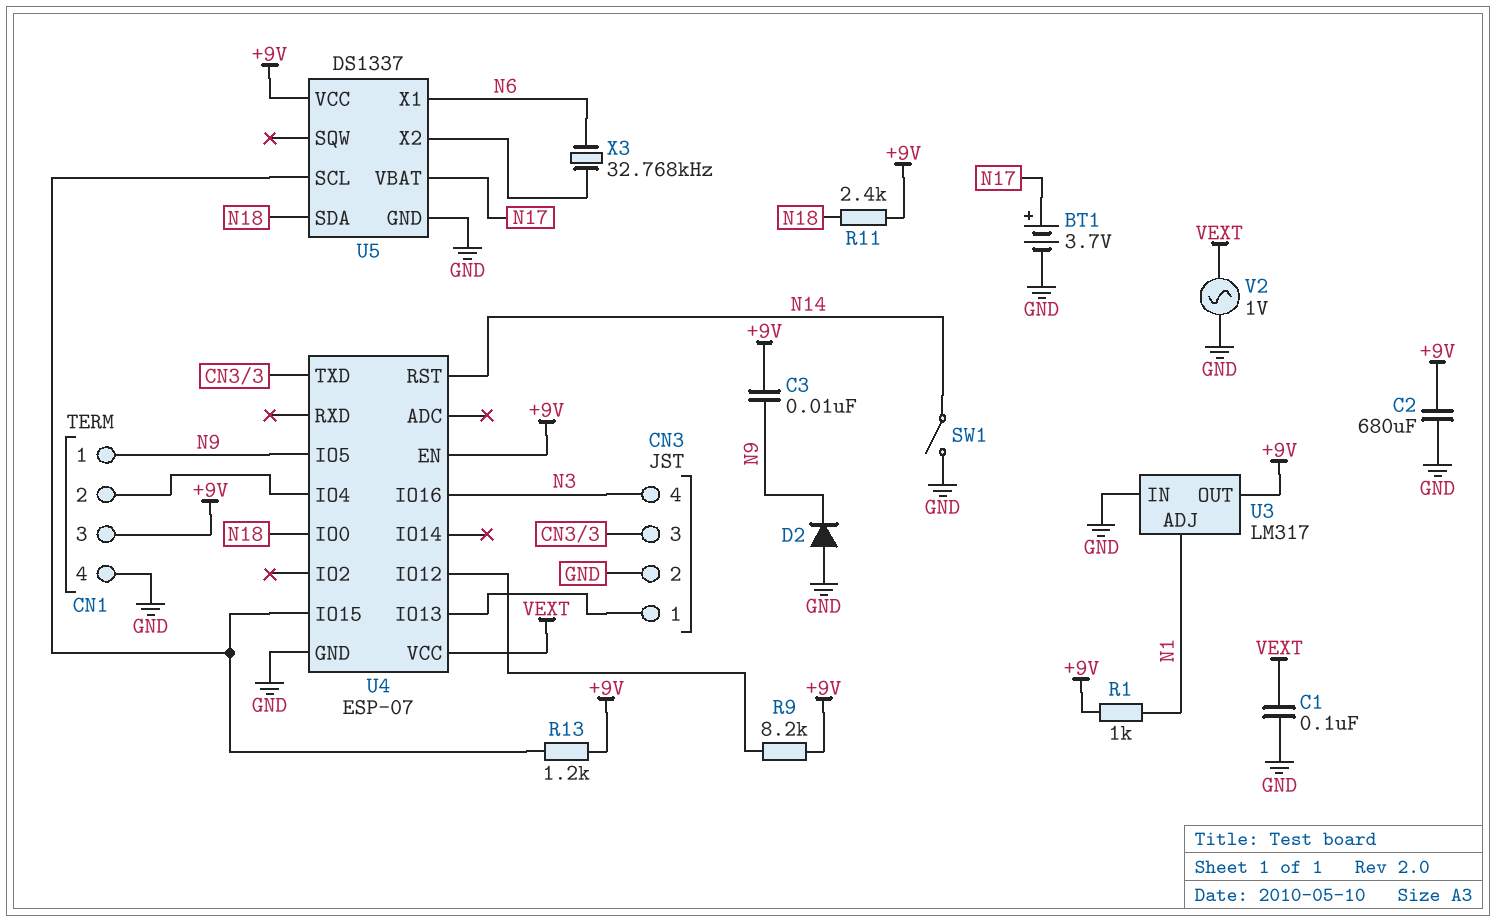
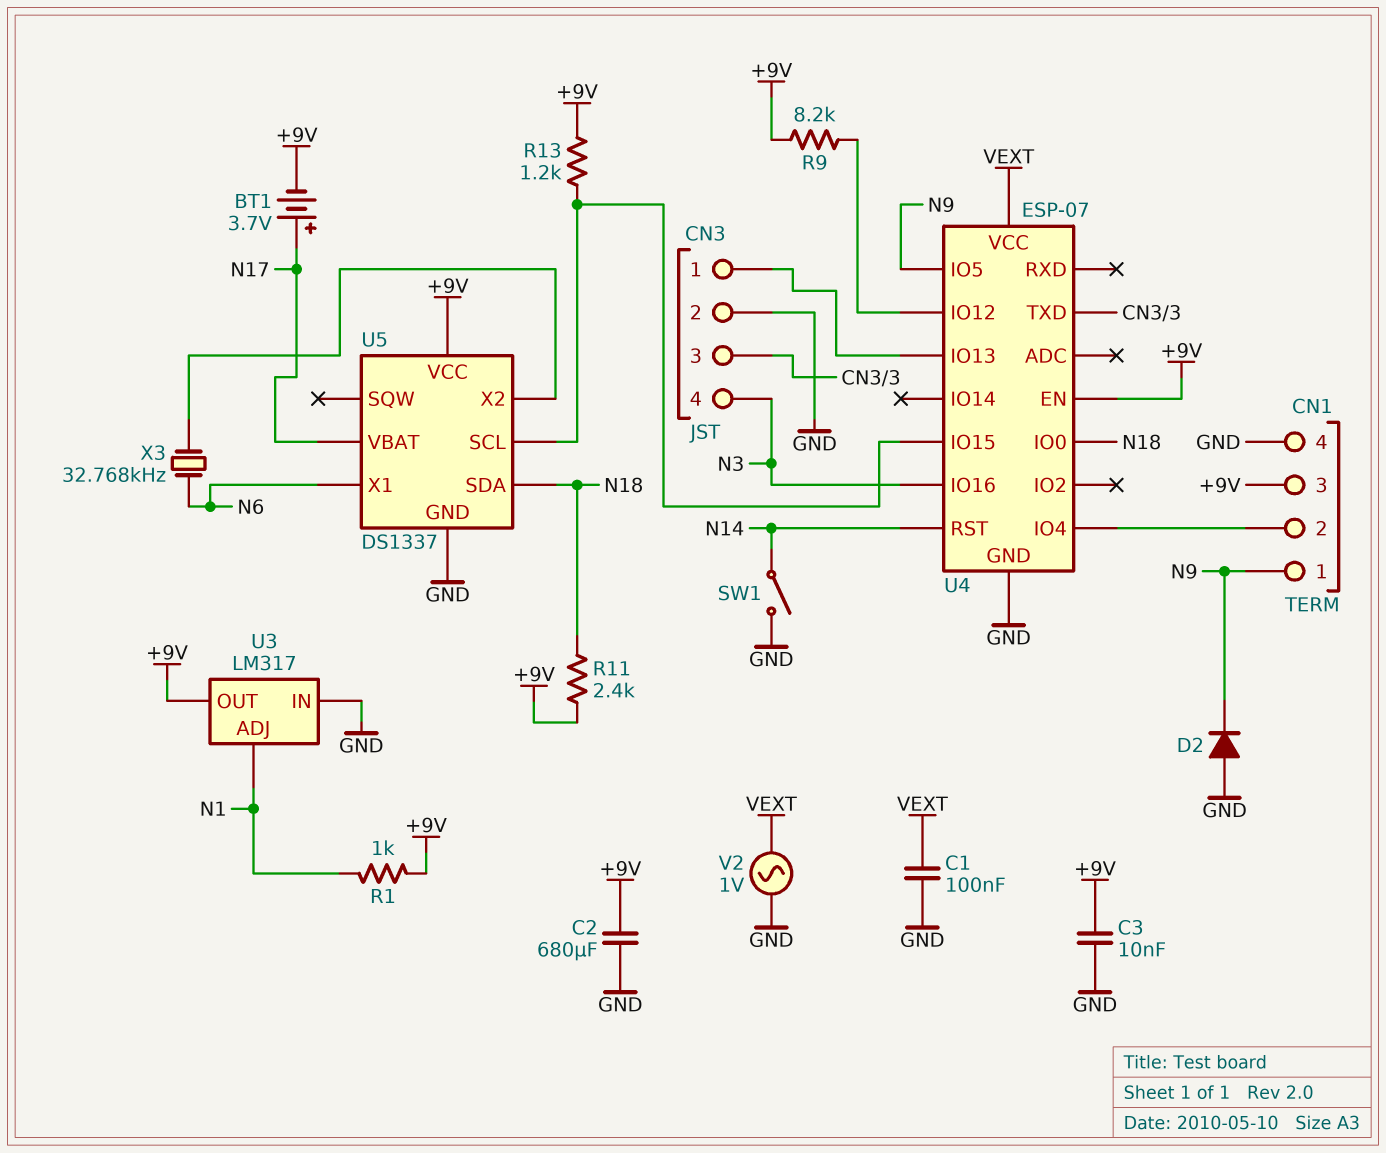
BT1: 3.7V (plus N17, minus GND) -> 3.7V (plus N17, minus +9V)
C3: 10nF (+9V, N9) -> 10nF (+9V, GND)

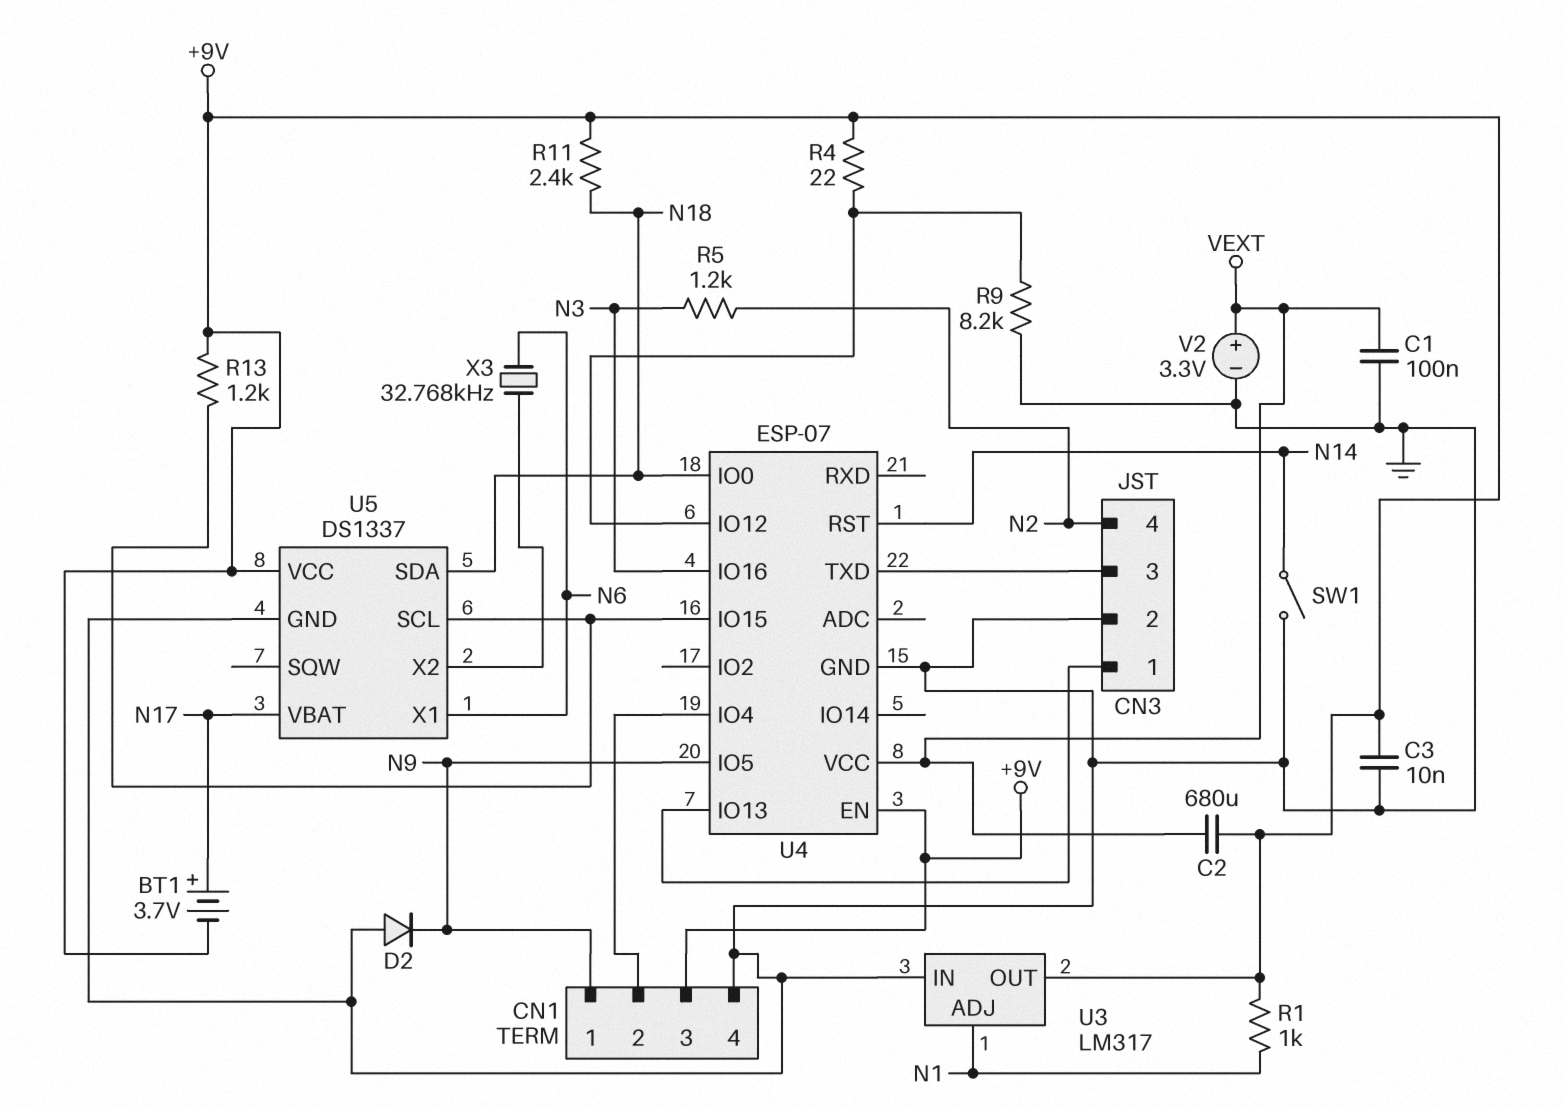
C2: 680uF (+9V, GND) -> 680uF (+9V, VEXT)
CN3 pin 4: N3 -> N2
R4: none -> 22 (+9V, U4/IO12)
R5: none -> 1.2k (N2, N3)
R9: 8.2k (+9V, U4/IO12) -> 8.2k (GND, U4/IO12)
V2: AC 1V (GND, VEXT) -> 3.3V (plus VEXT, minus GND)

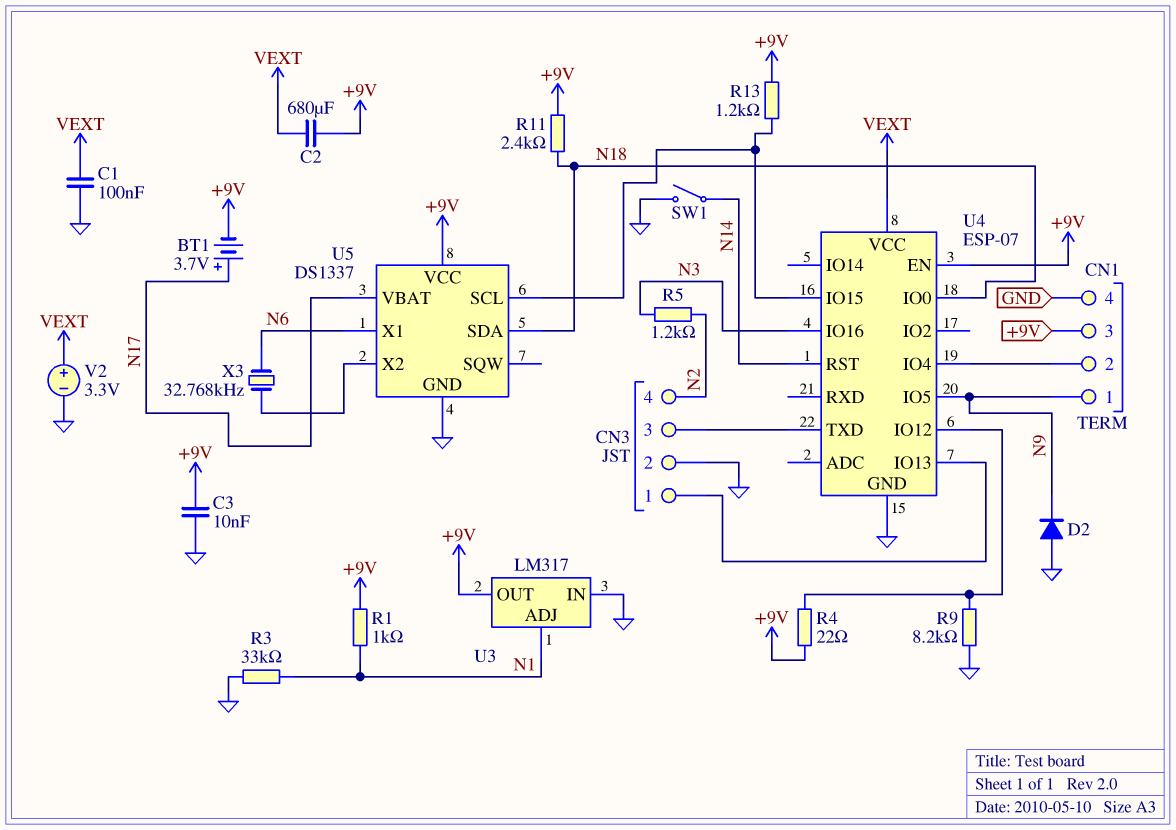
R3: none -> 33k (GND, N1)

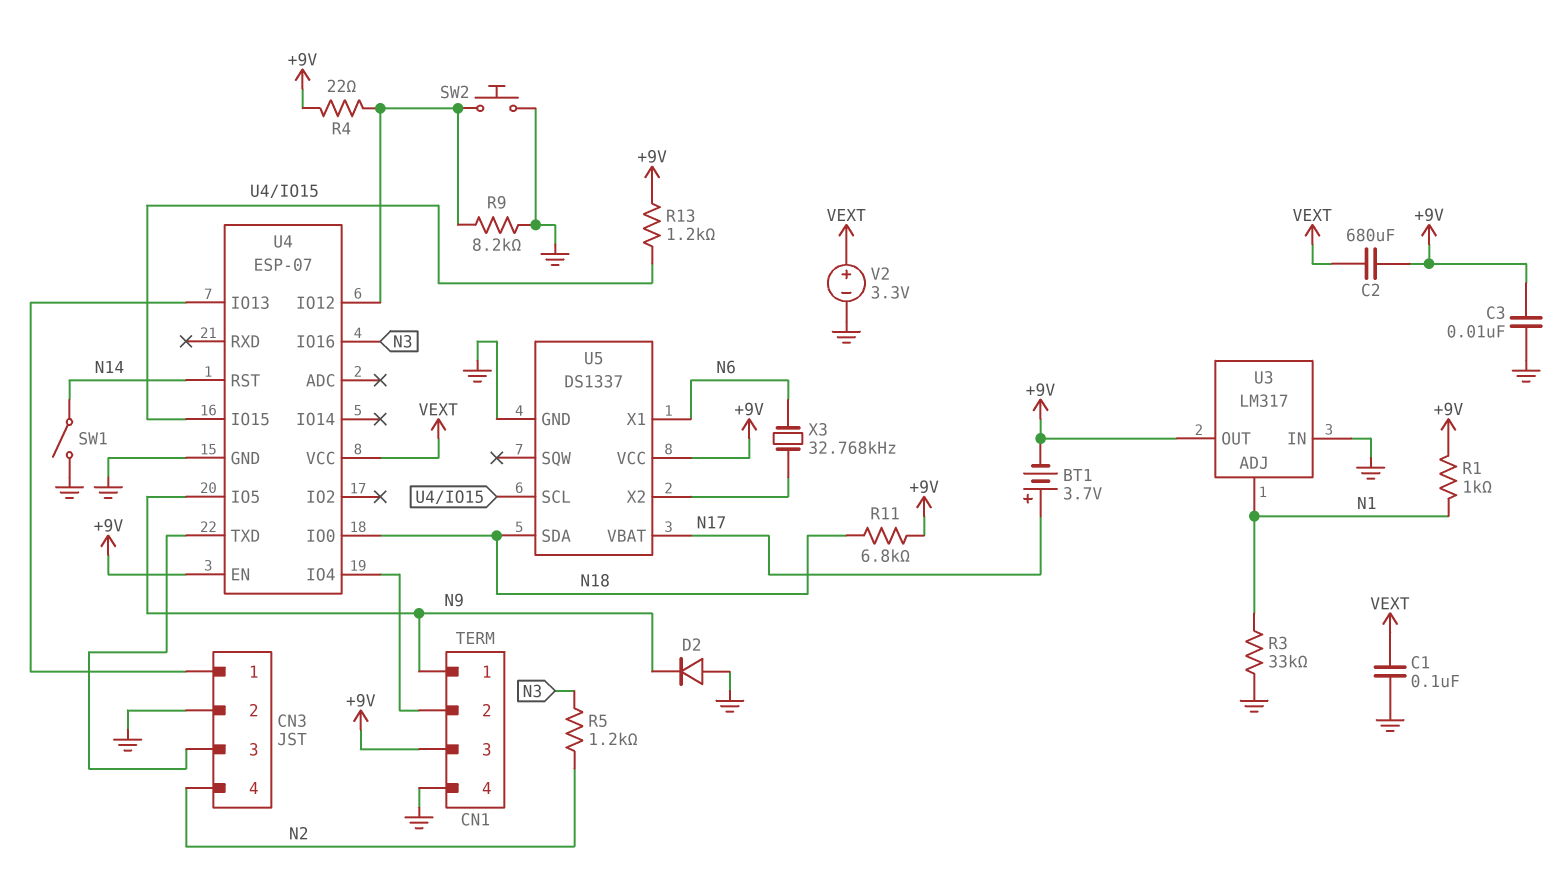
R11: 2.4k (+9V, N18) -> 6.8k (+9V, N18)
SW2: none -> button (GND, U4/IO12)

